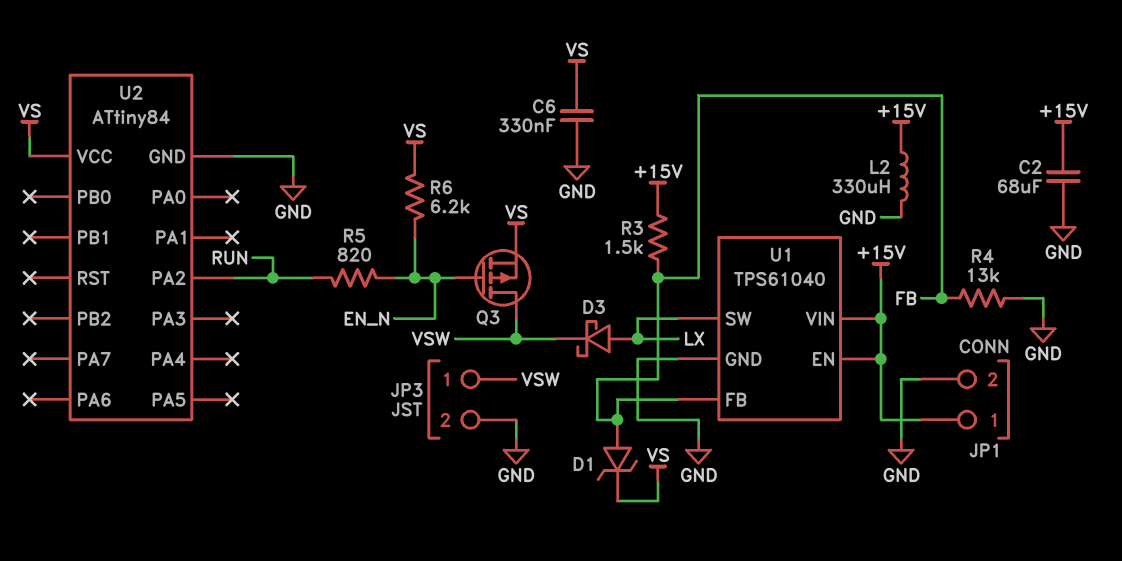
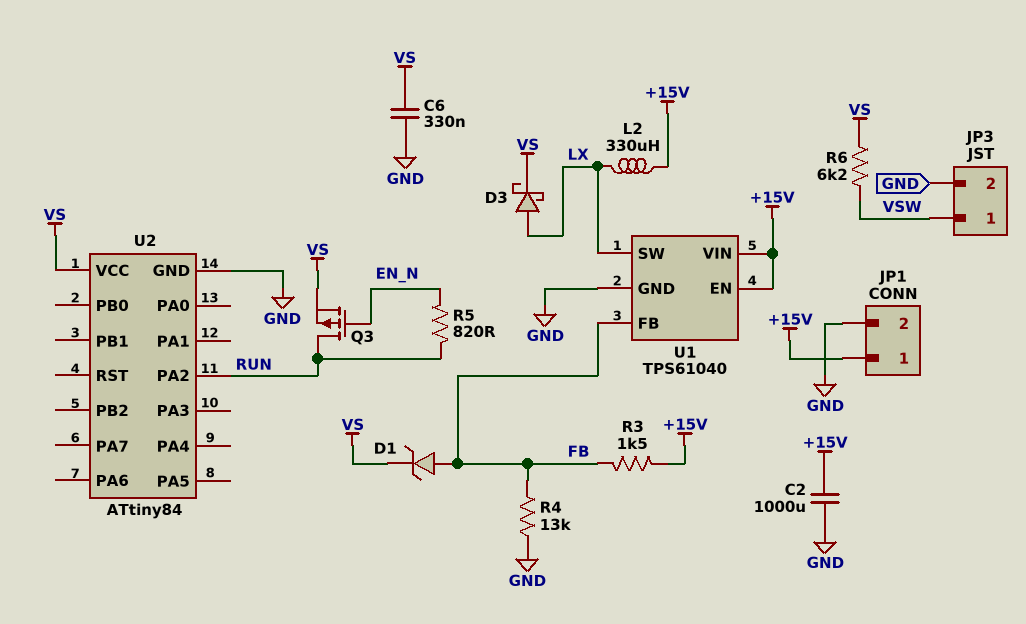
C2: 68uF (+15V, GND) -> 1000uF (+15V, GND)
D3: schottky (A LX, K VSW) -> schottky (A LX, K VS)
L2: 330uH (+15V, GND) -> 330uH (+15V, LX)
Q3: PMOS (G EN_N, D VSW, S VS) -> PMOS (G EN_N, D RUN, S VS)
R6: 6.2k (EN_N, VS) -> 6.2k (VS, VSW)

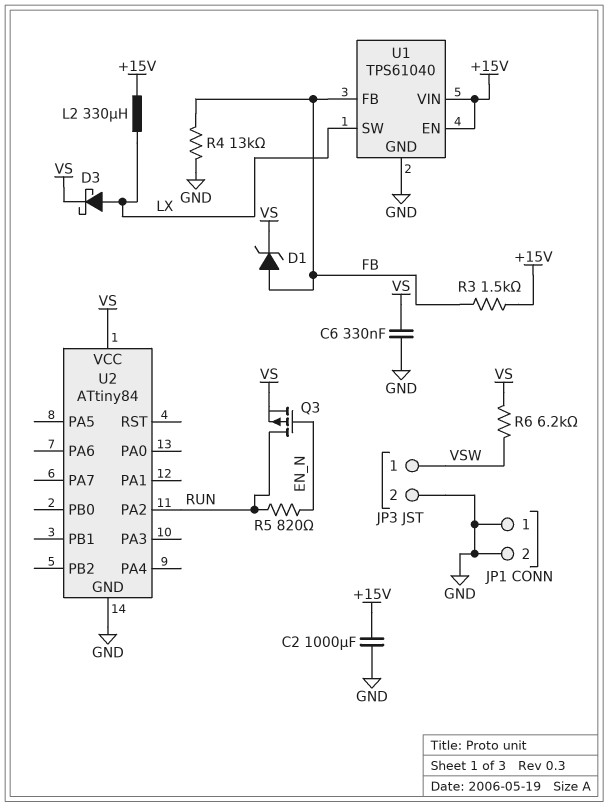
JP1 pin 1: +15V -> GND

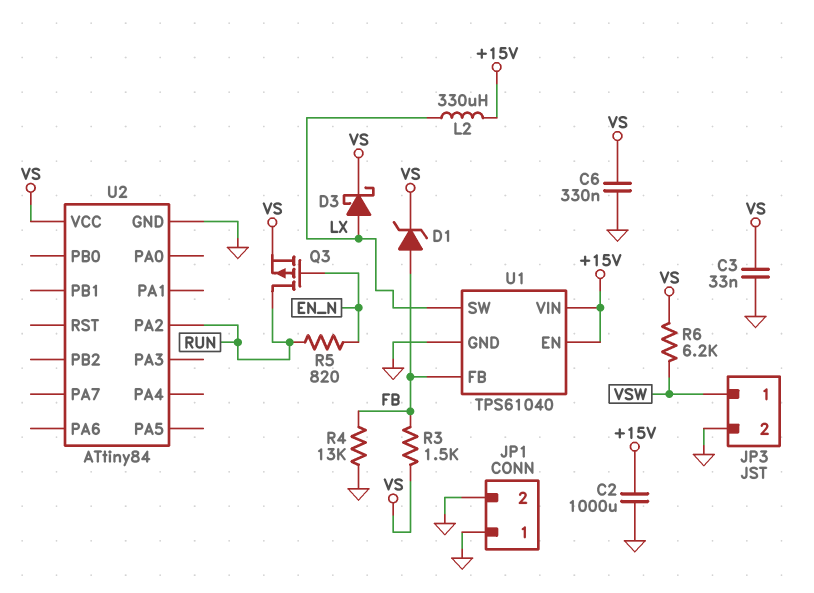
C3: none -> 33nF (GND, VS)
R3: 1.5k (+15V, FB) -> 1.5k (FB, VS)

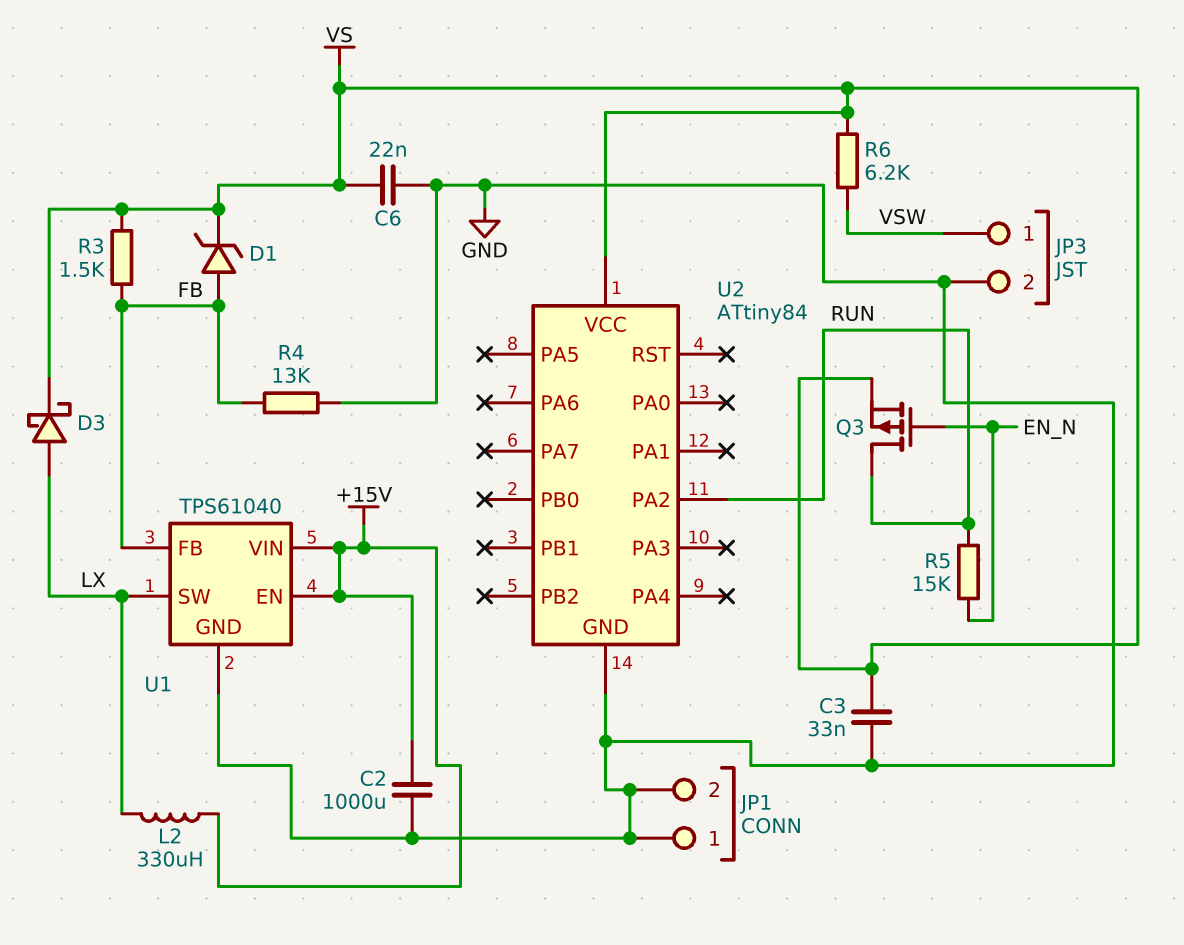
C6: 330nF (GND, VS) -> 22nF (GND, VS)
R5: 820 (EN_N, RUN) -> 15k (EN_N, RUN)

